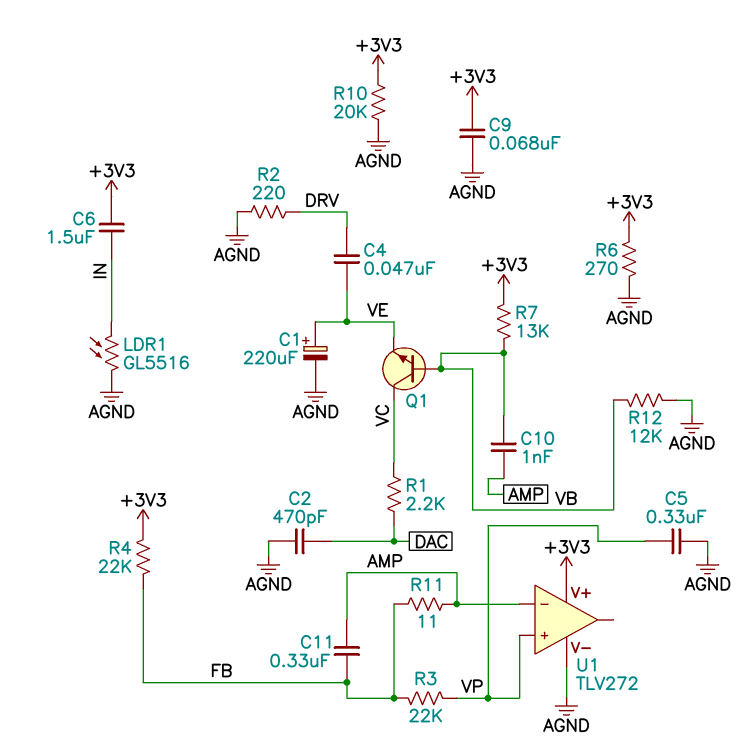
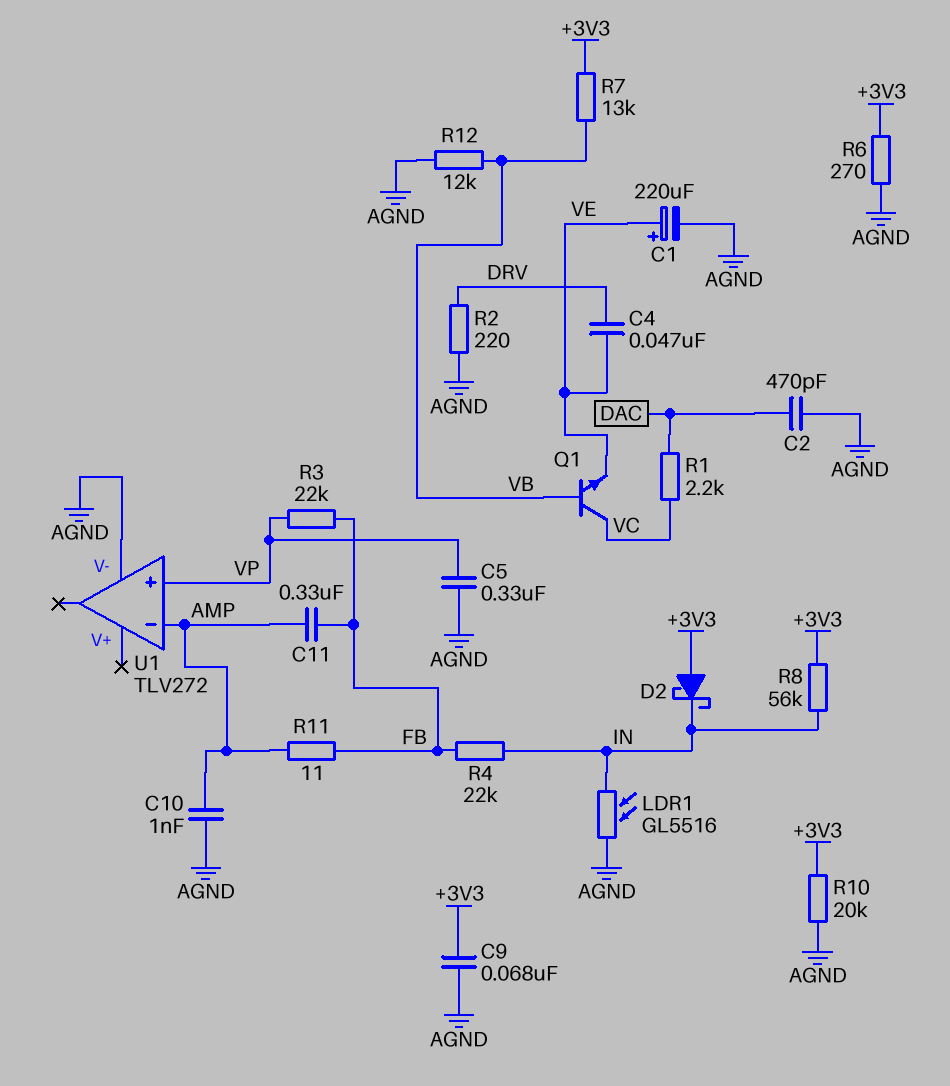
C6: 1.5uF (+3V3, IN) -> none
C10: 1nF (AMP, VB) -> 1nF (AGND, AMP)
D2: none -> schottky (A +3V3, K IN)
R4: 22k (+3V3, FB) -> 22k (FB, IN)
R8: none -> 56k (+3V3, IN)
U1 pin V+: +3V3 -> none

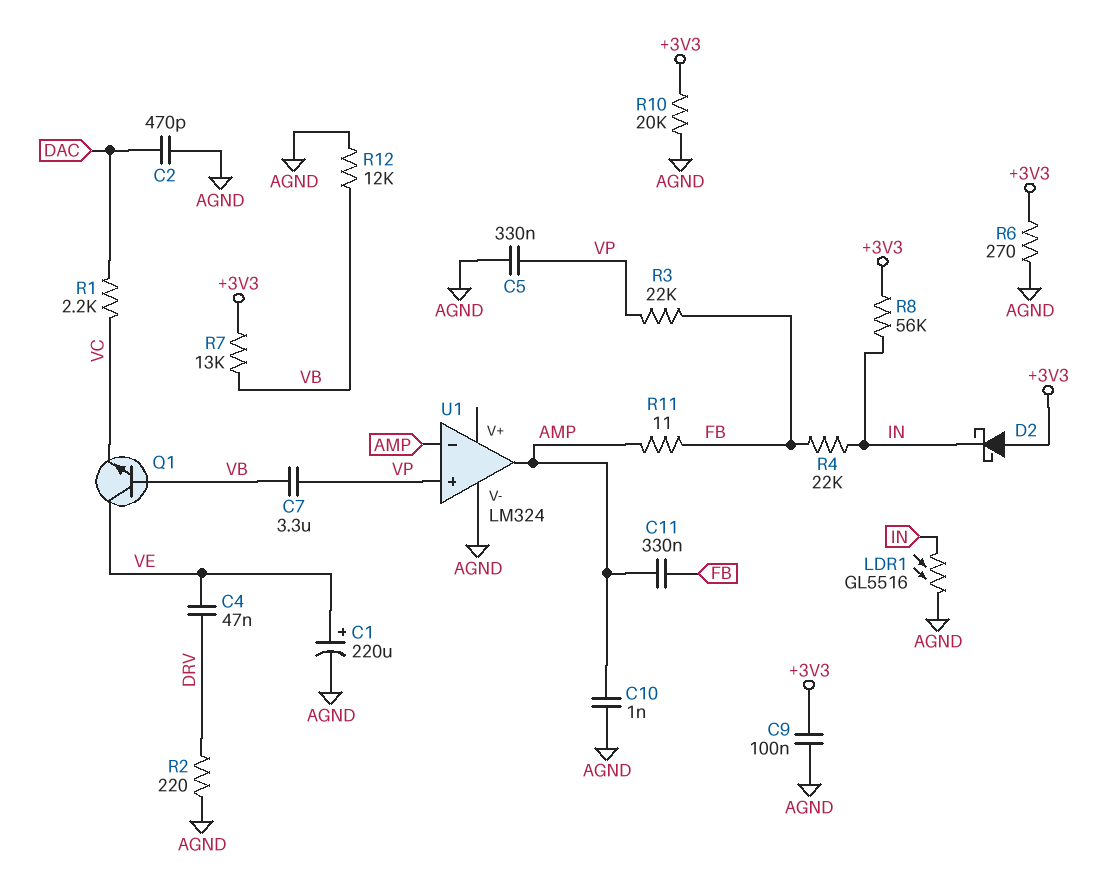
C7: none -> 3.3uF (VB, VP)
C9: 68nF (+3V3, AGND) -> 100nF (+3V3, AGND)
Q1: NPN (B VB, C VC, E VE) -> NPN (B VB, C VE, E VC)
U1: TLV272 -> LM324
U1 pin out: none -> AMP

